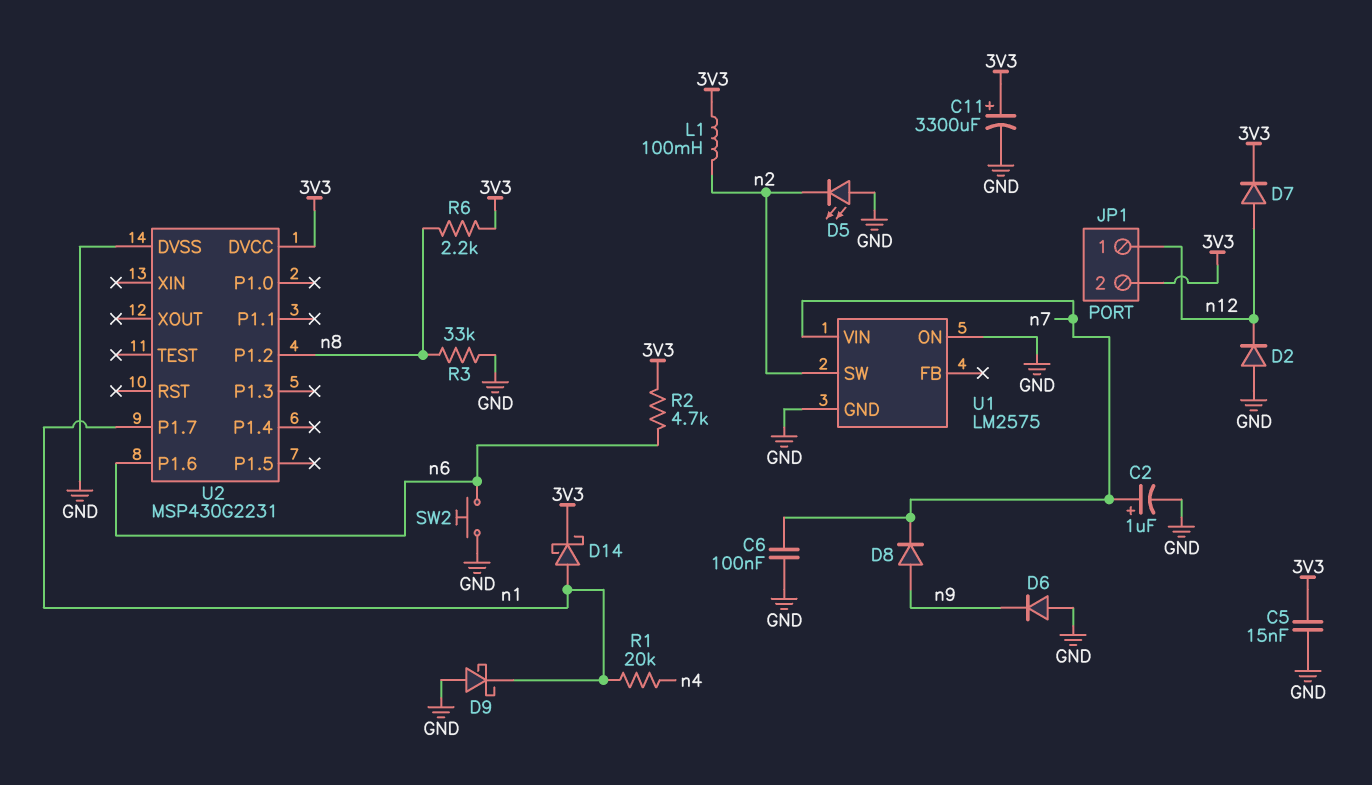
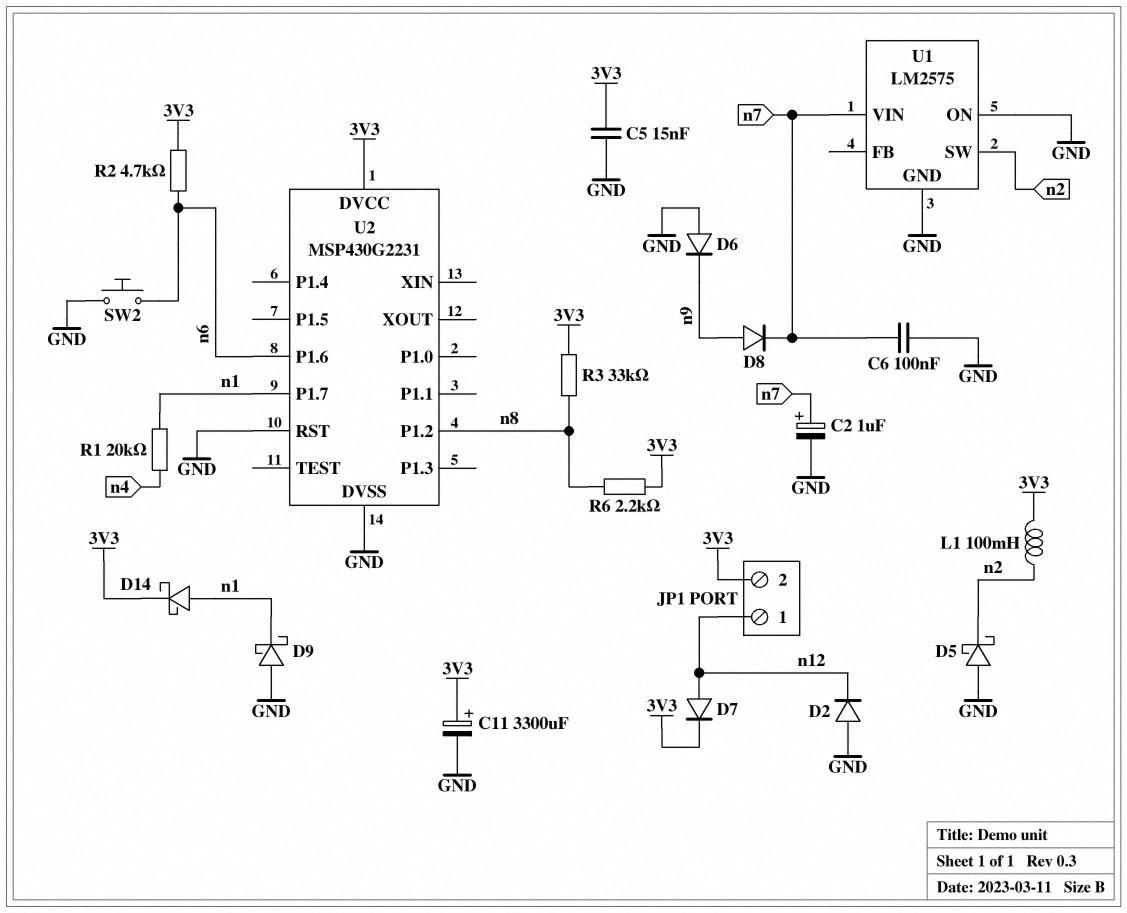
D5: LED (A GND, K n2) -> schottky (A GND, K n2)
R3: 33k (GND, n8) -> 33k (3V3, n8)
U2 pin RST: none -> GND

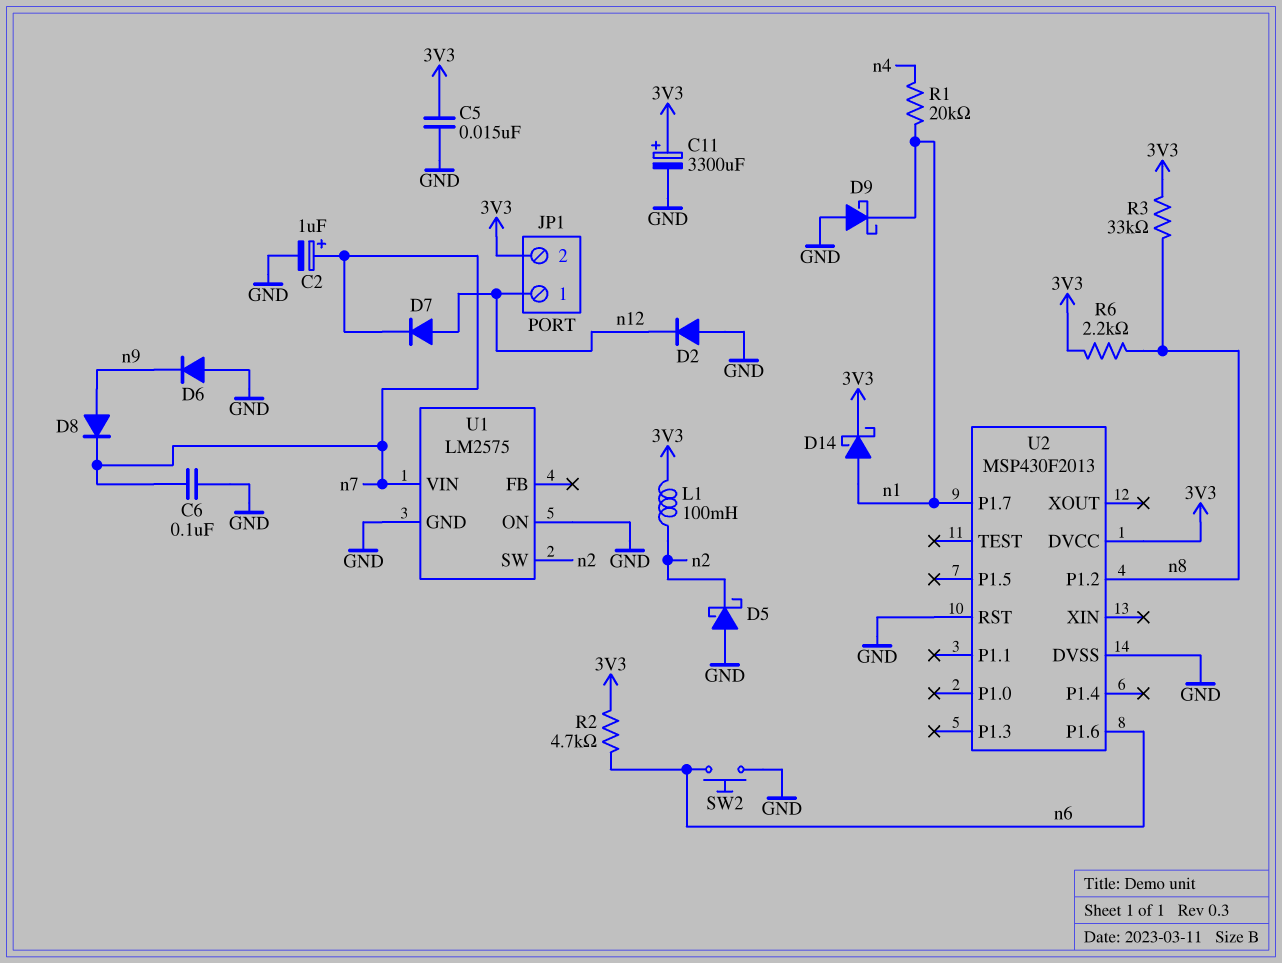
D7: diode (A n12, K 3V3) -> diode (A n12, K n7)
U2: MSP430G2231 -> MSP430F2013

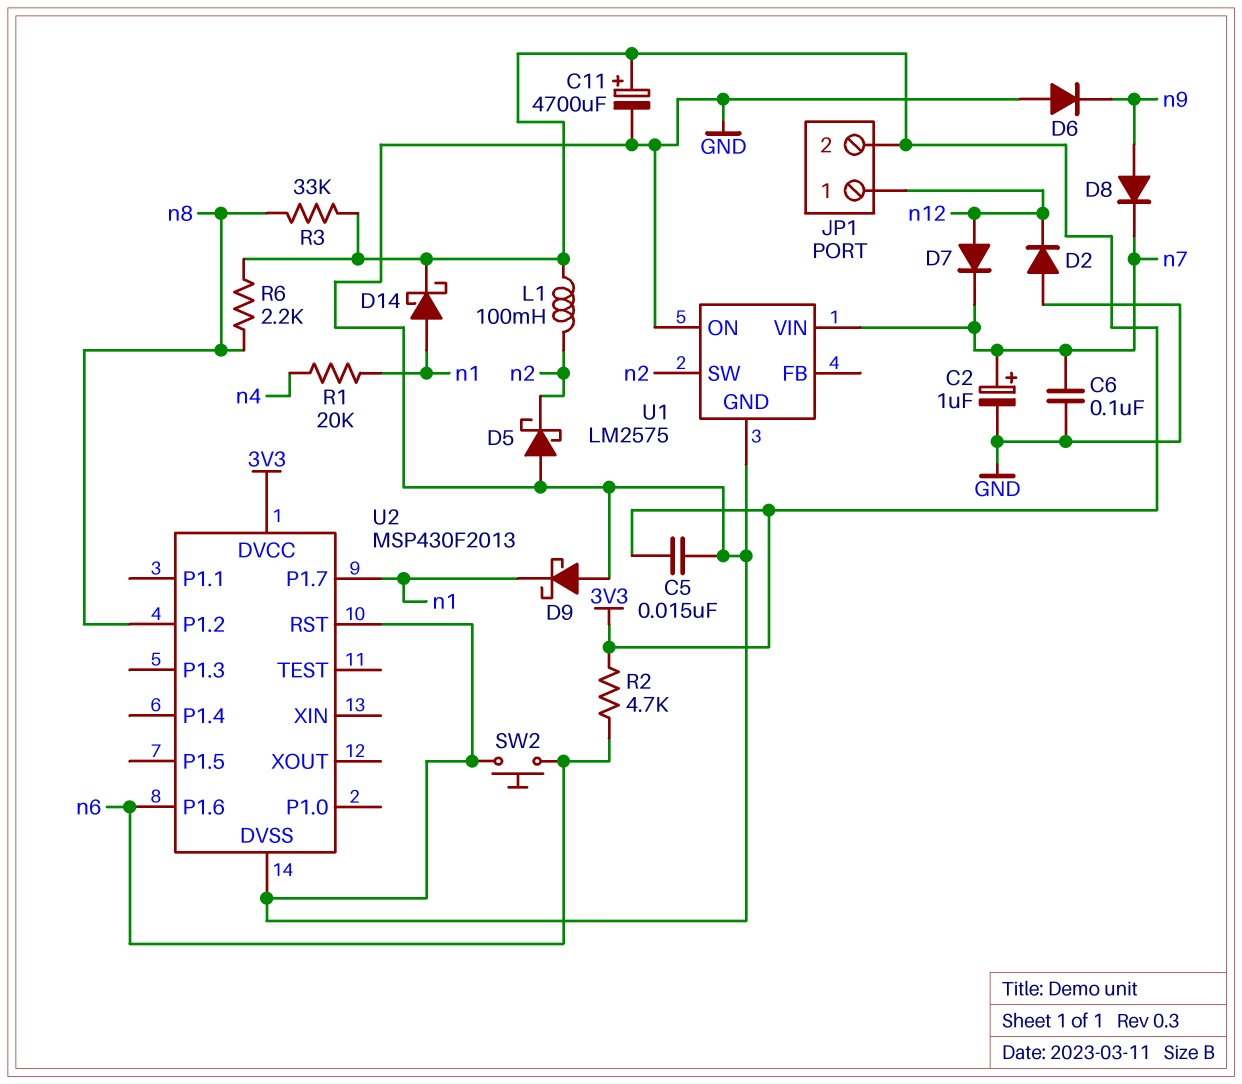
C11: 3300uF (plus 3V3, minus GND) -> 4700uF (plus 3V3, minus GND)

